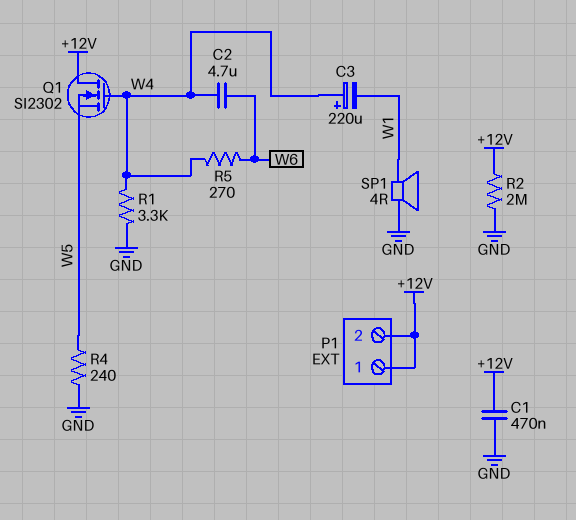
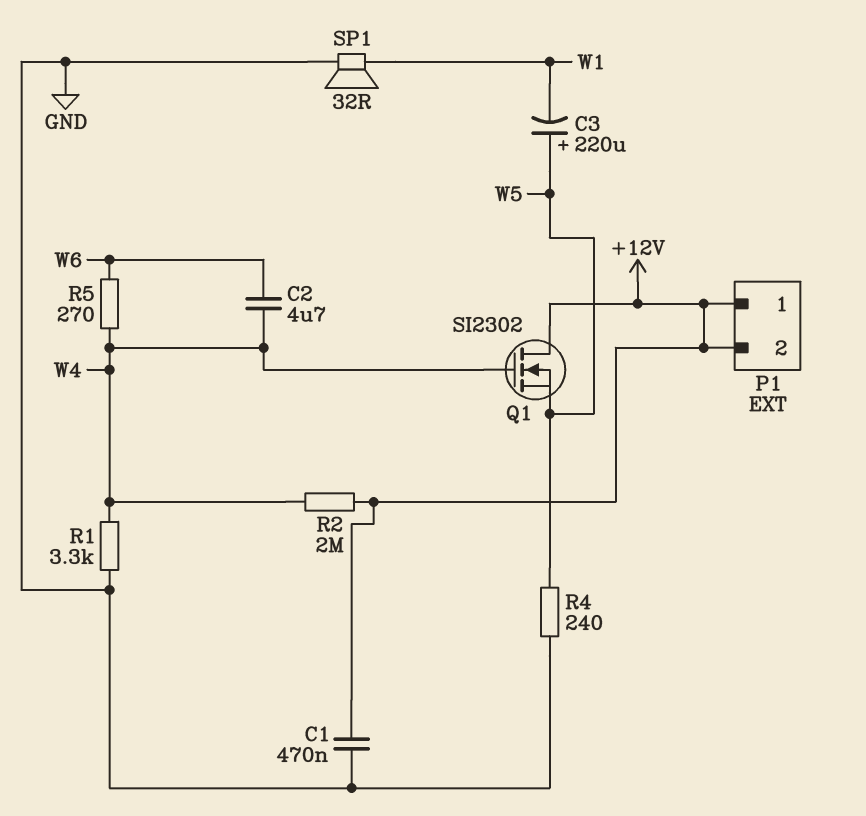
C3: 220uF (plus W4, minus W1) -> 220uF (plus W5, minus W1)
R2: 2M (+12V, GND) -> 2M (+12V, W4)
SP1: speaker 4R (GND, W1) -> speaker 32R (GND, W1)

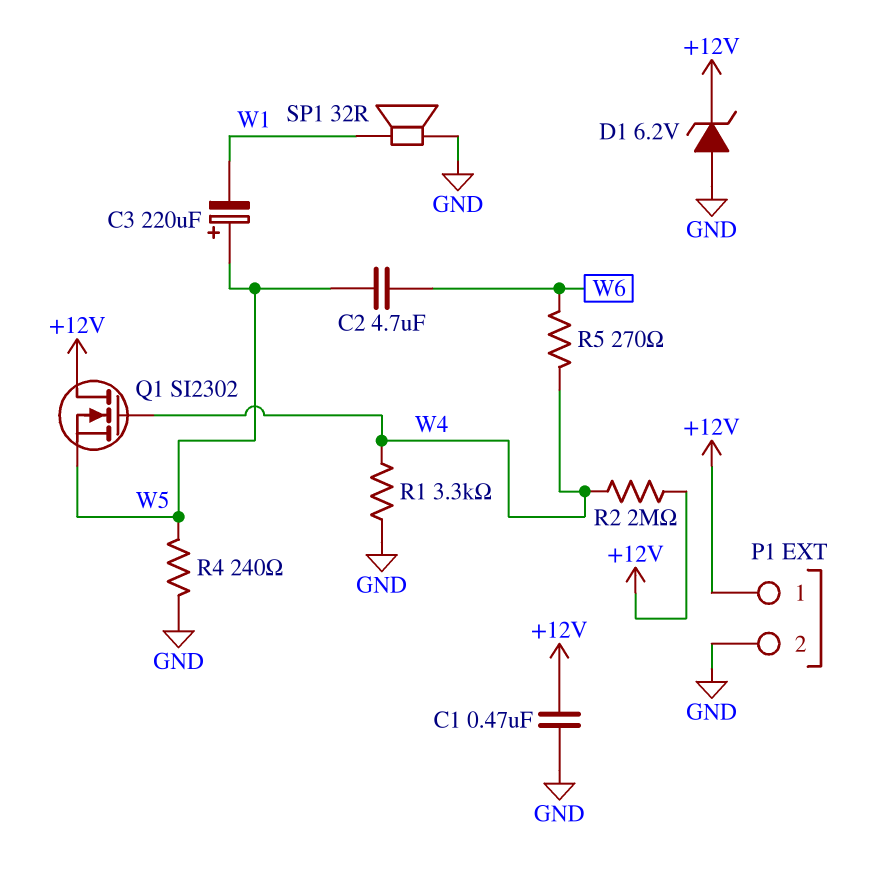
C2: 4.7uF (W4, W6) -> 4.7uF (W5, W6)
D1: none -> zener 6.2V (A GND, K +12V)
P1 pin 2: +12V -> GND

